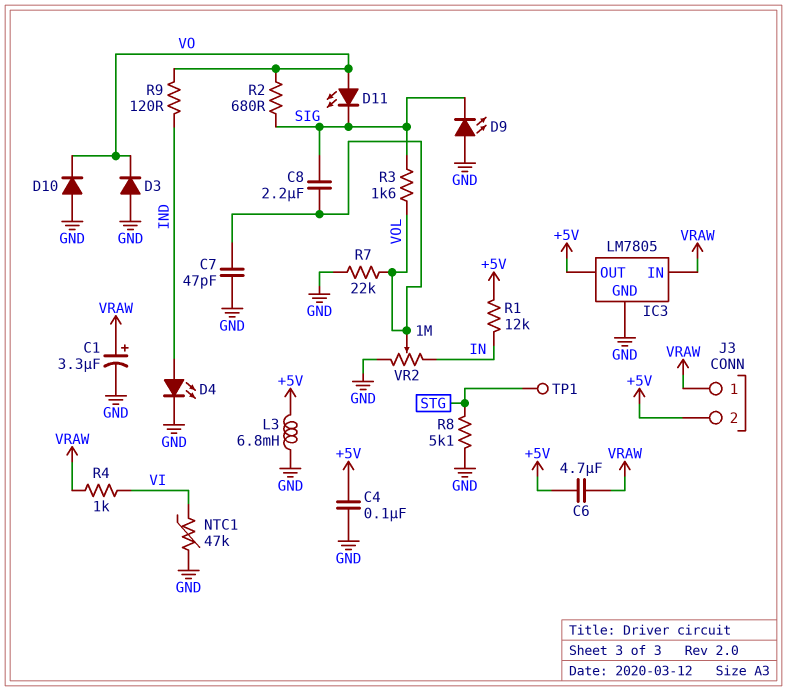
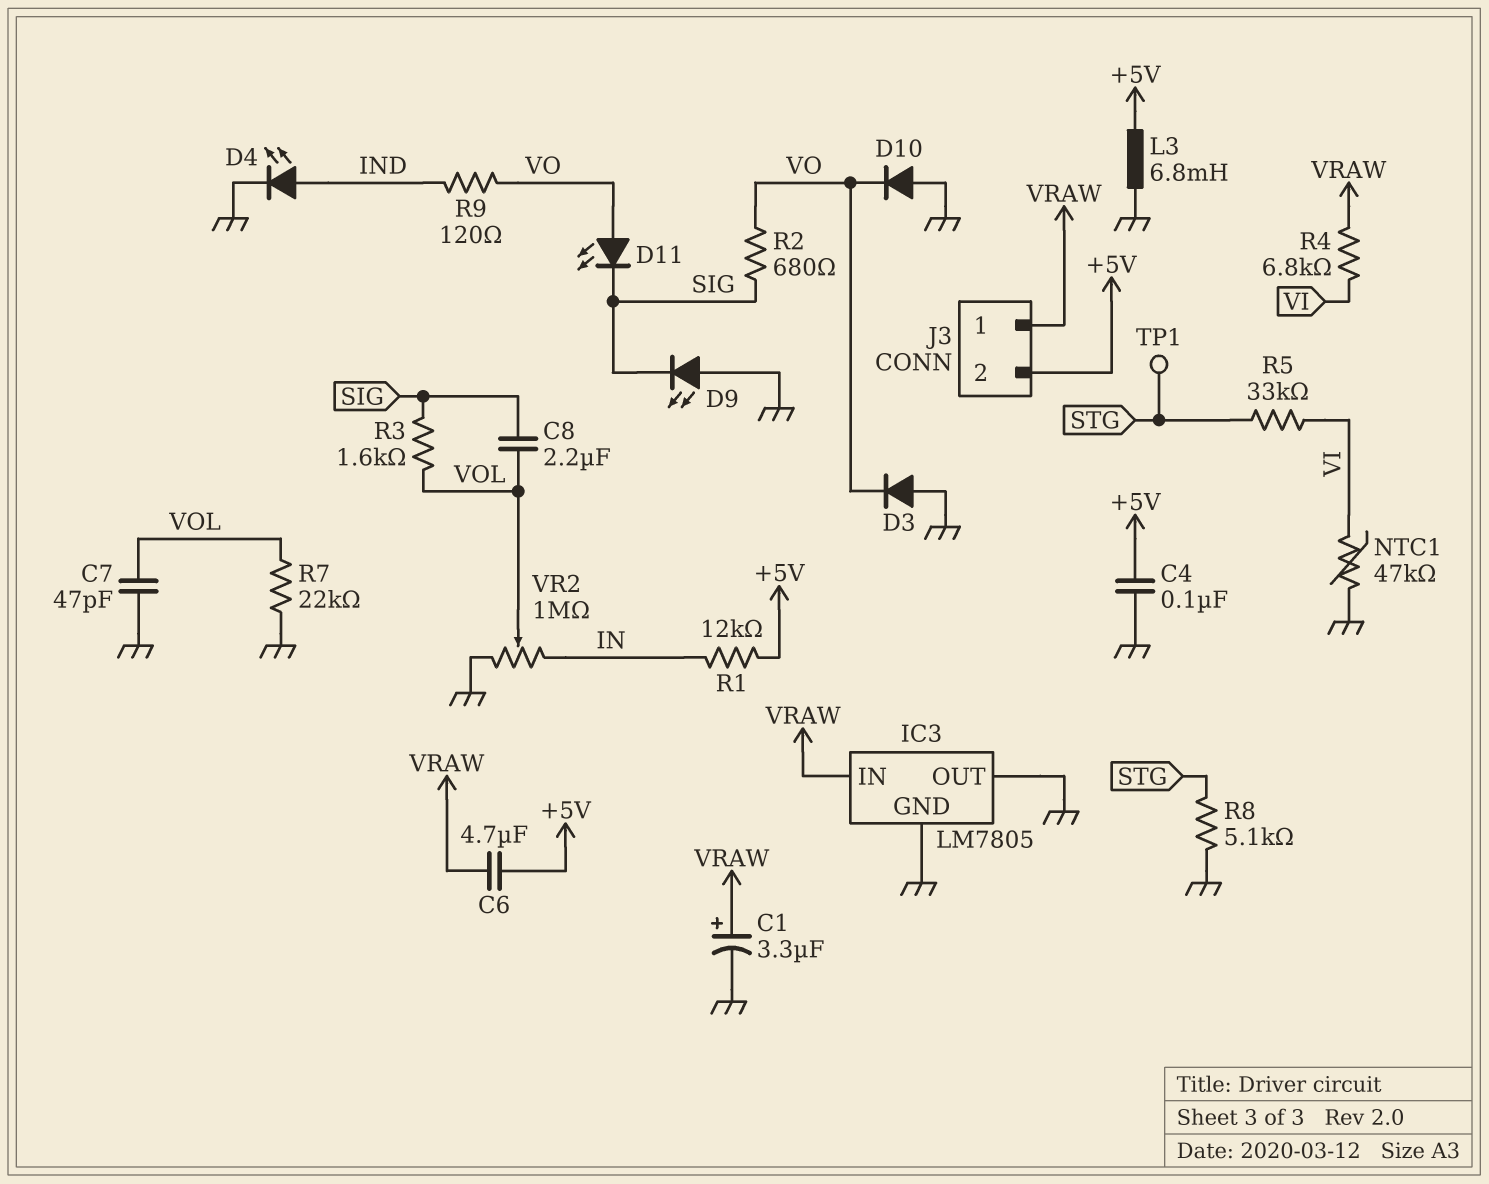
IC3 pin OUT: +5V -> GND
R4: 1k (VI, VRAW) -> 6.8k (VI, VRAW)
R5: none -> 33k (STG, VI)

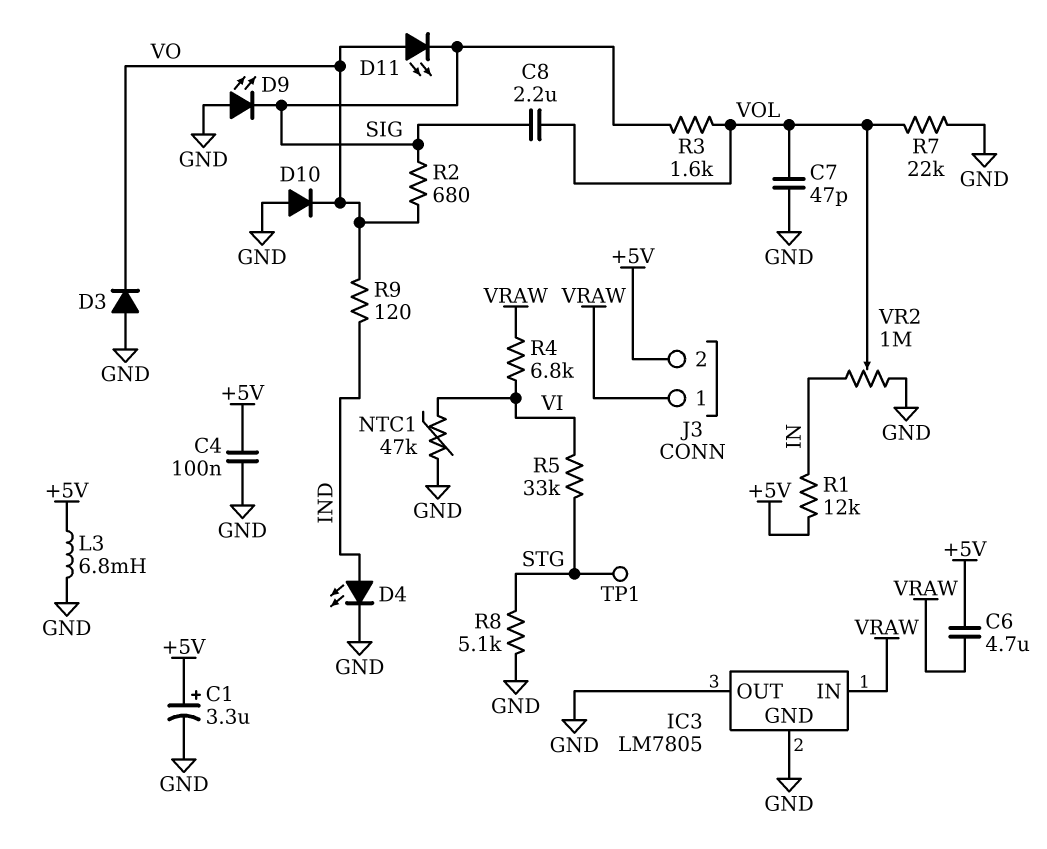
C1: 3.3uF (plus VRAW, minus GND) -> 3.3uF (plus +5V, minus GND)

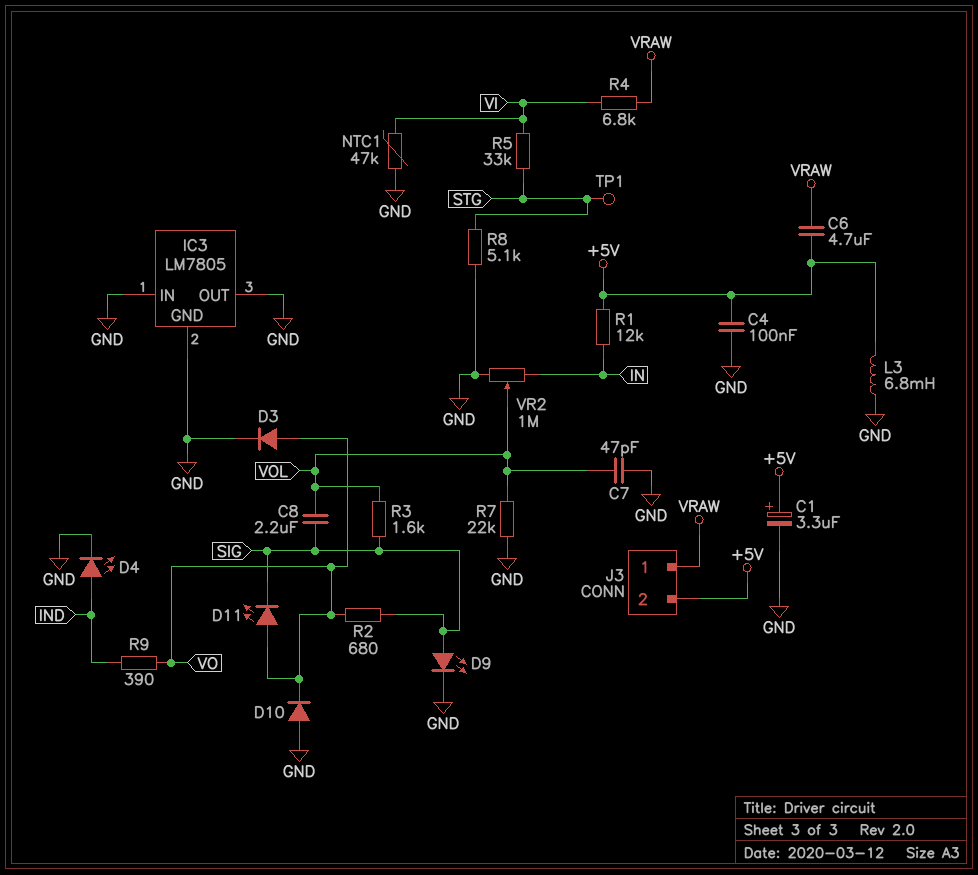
D3: diode (A GND, K VO) -> diode (A VO, K GND)
D9: LED (A GND, K SIG) -> LED (A SIG, K GND)
IC3 pin IN: VRAW -> GND
R9: 120 (IND, VO) -> 390 (IND, VO)

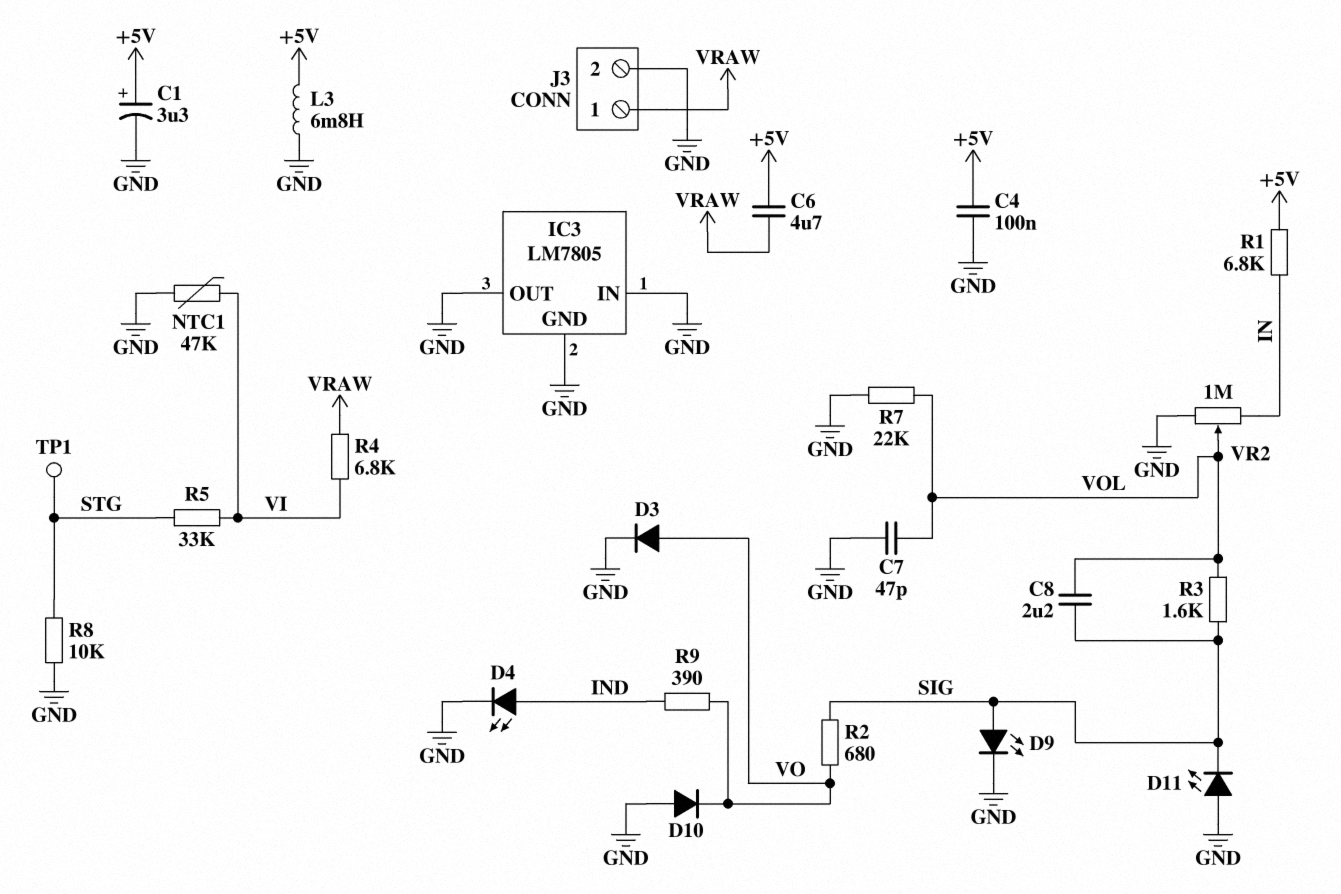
D11: LED (A VO, K SIG) -> LED (A GND, K SIG)
J3 pin 2: +5V -> GND
R1: 12k (+5V, IN) -> 6.8k (+5V, IN)
R8: 5.1k (GND, STG) -> 10k (GND, STG)

